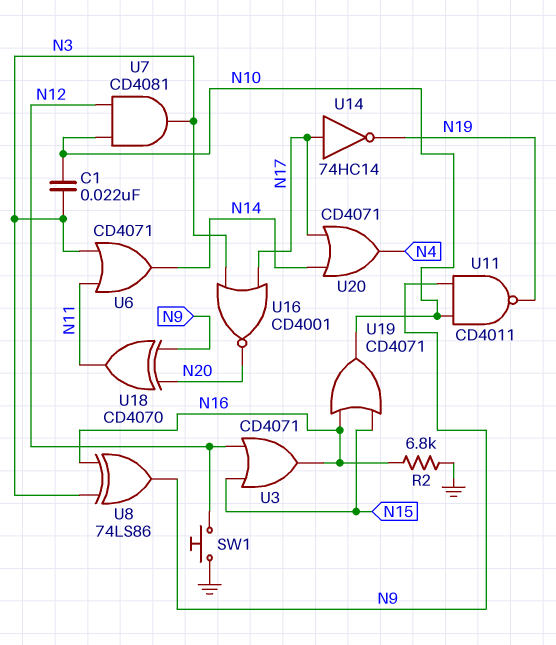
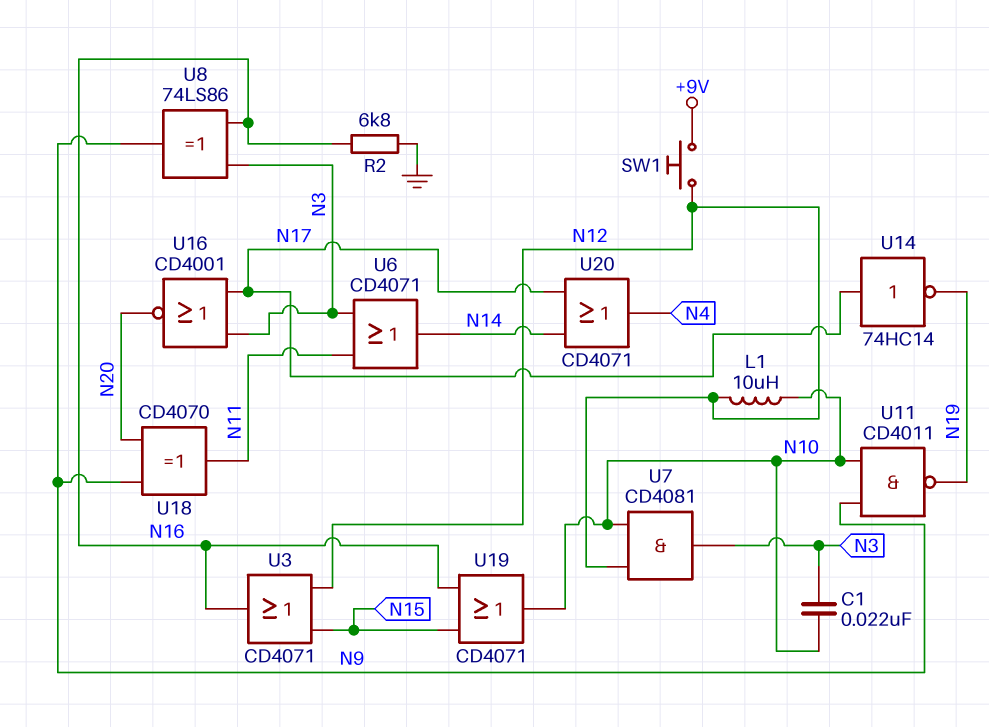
L1: none -> 10uH (N10, N12)
SW1: button (GND, N12) -> button (+9V, N12)

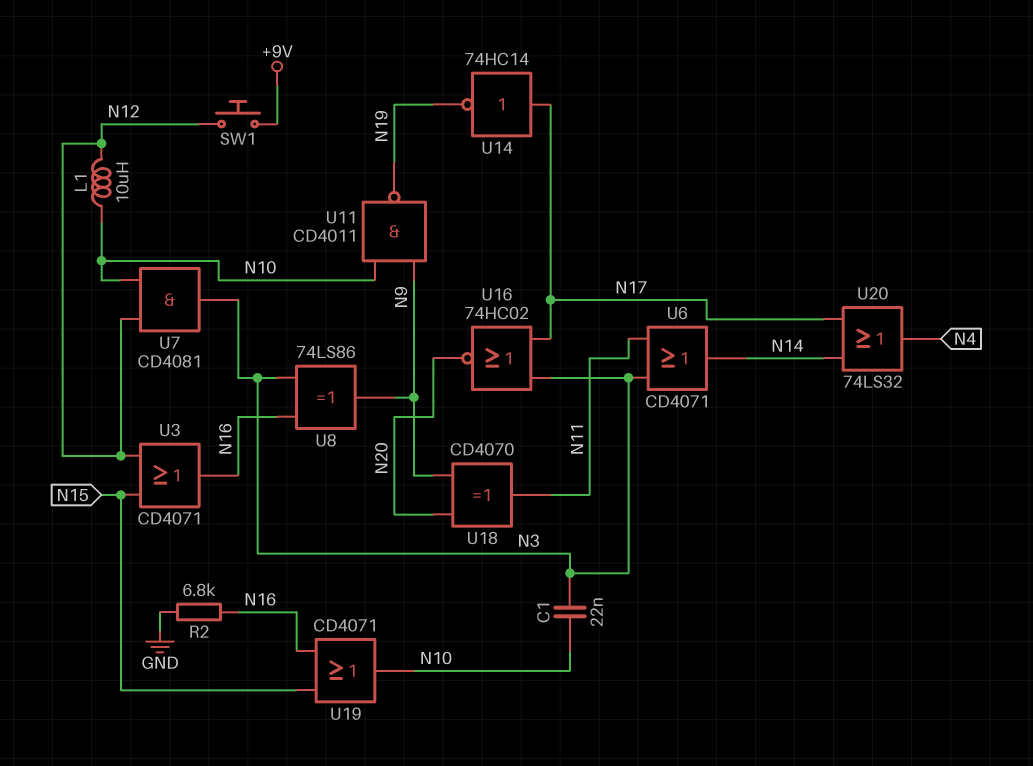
U16: NOR CD4001 (in N3, in N17, out N20) -> NOR 74HC02 (in N3, in N17, out N20)
U20: OR CD4071 (in N14, in N17, out N4) -> OR 74LS32 (in N14, in N17, out N4)

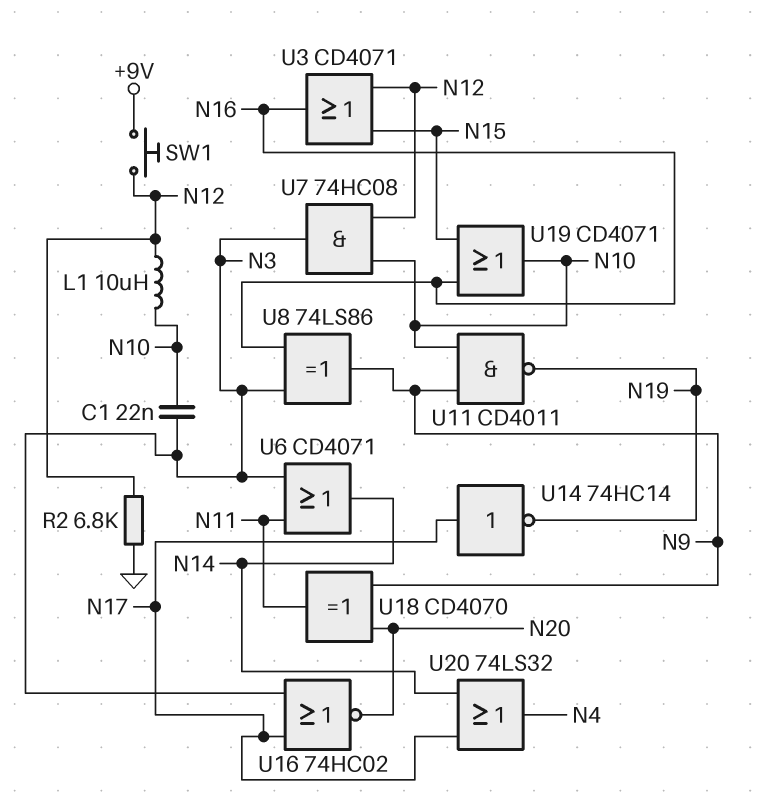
R2: 6.8k (GND, N16) -> 6.8k (GND, N12)
U7: AND CD4081 (in N10, in N12, out N3) -> AND 74HC08 (in N10, in N12, out N3)

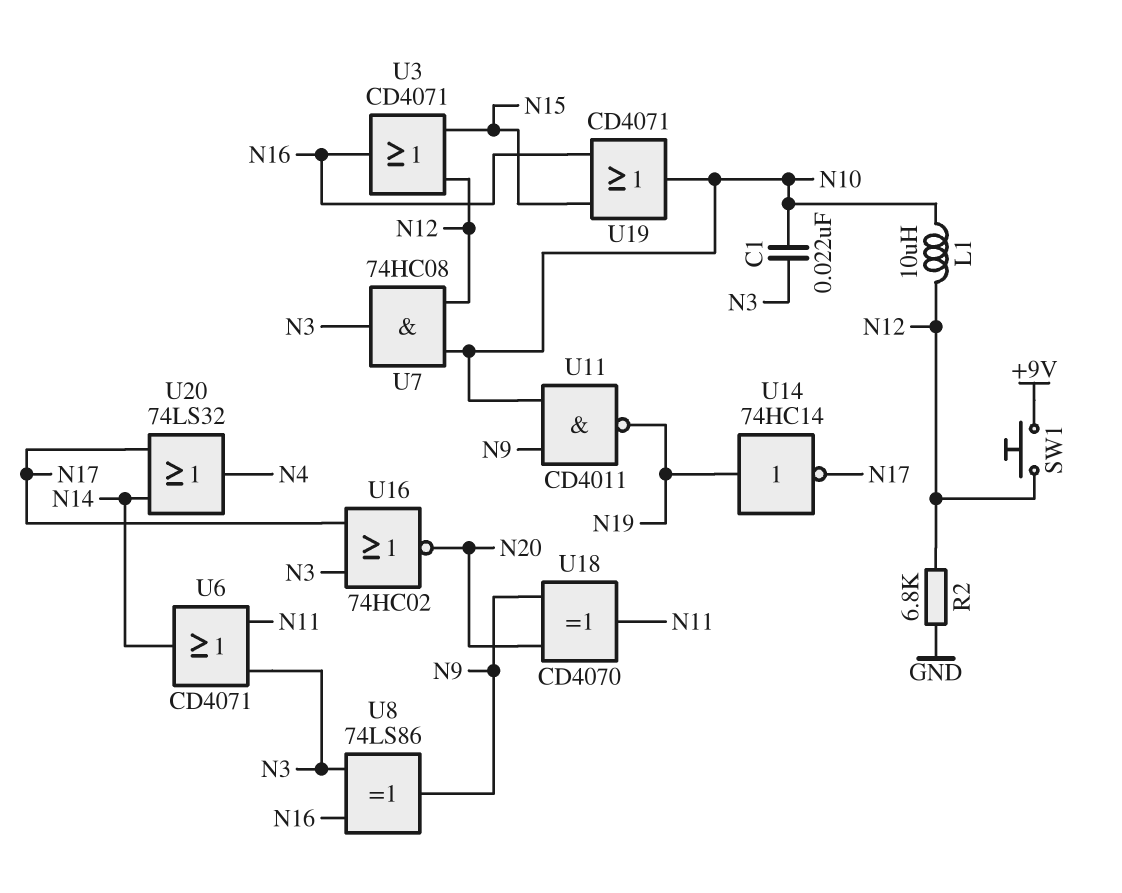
U14: NOT 74HC14 (in N17, out N19) -> NOT 74HC14 (in N19, out N17)

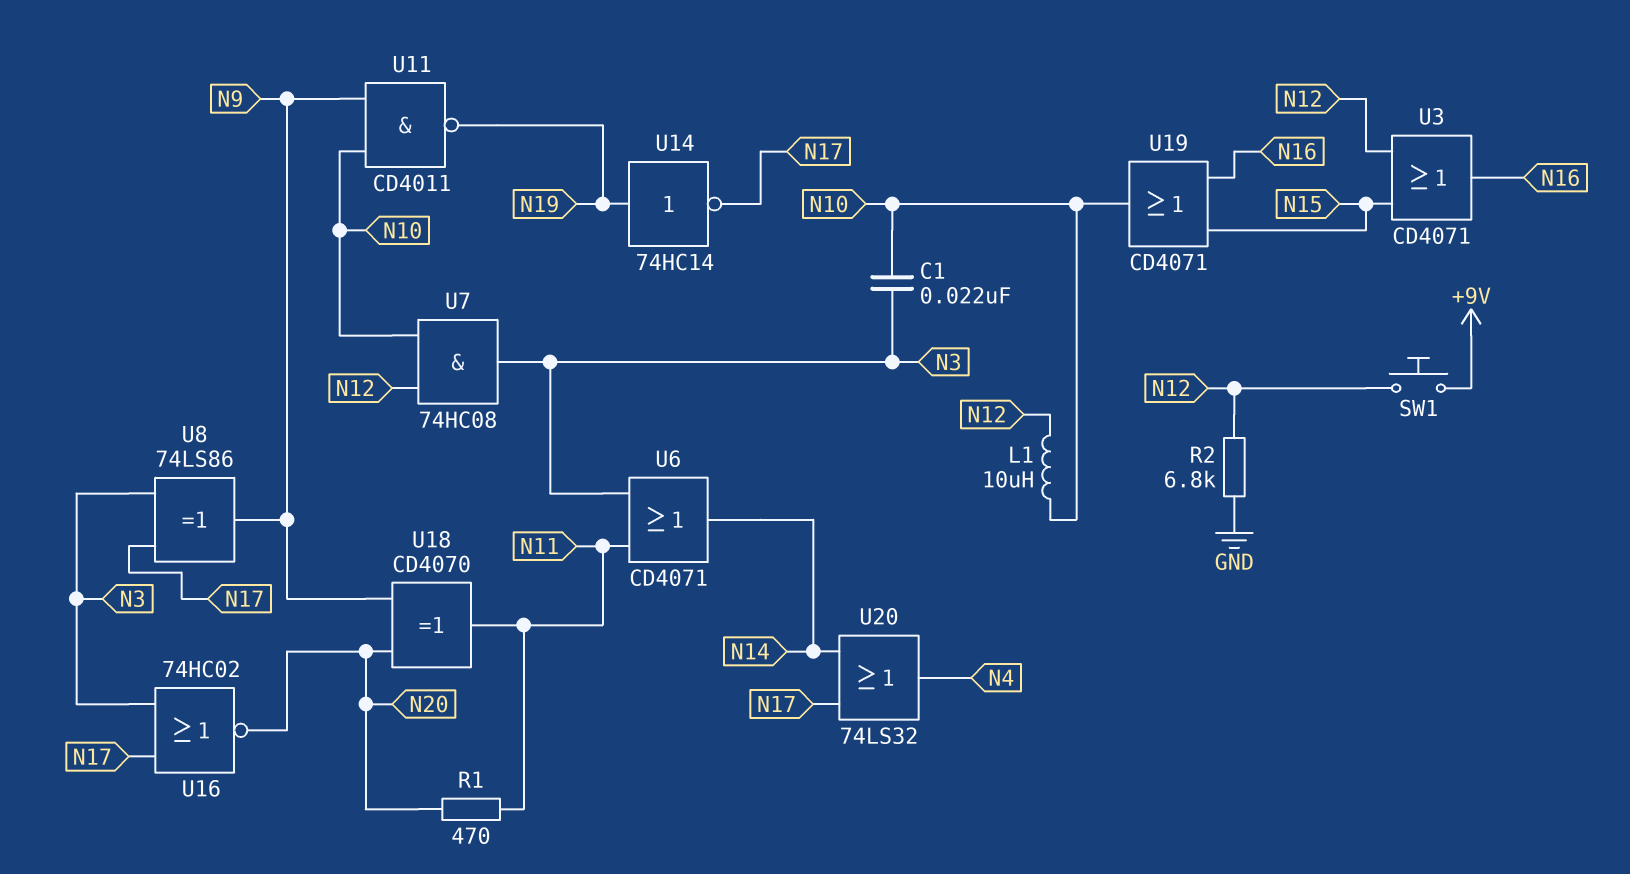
R1: none -> 470 (N11, N20)
U8: XOR 74LS86 (in N3, in N16, out N9) -> XOR 74LS86 (in N3, in N17, out N9)

